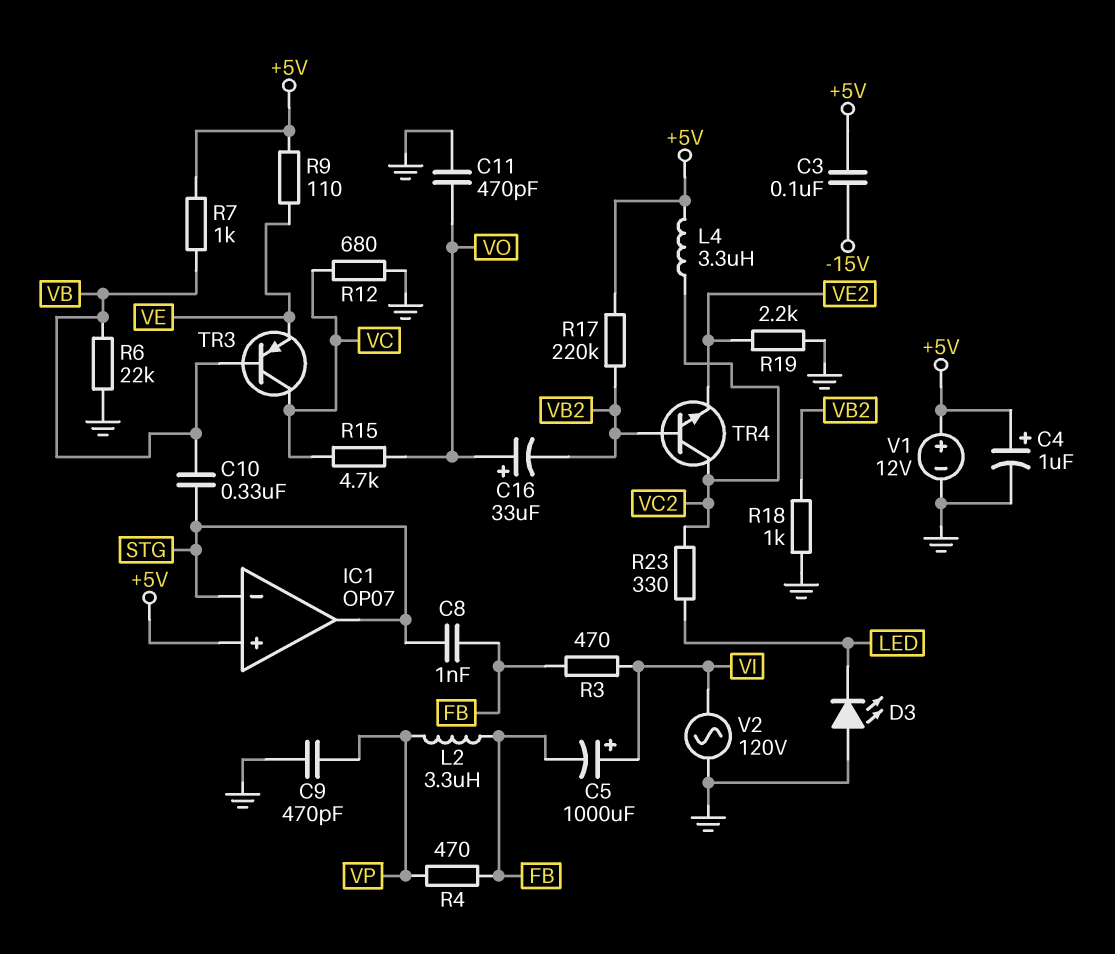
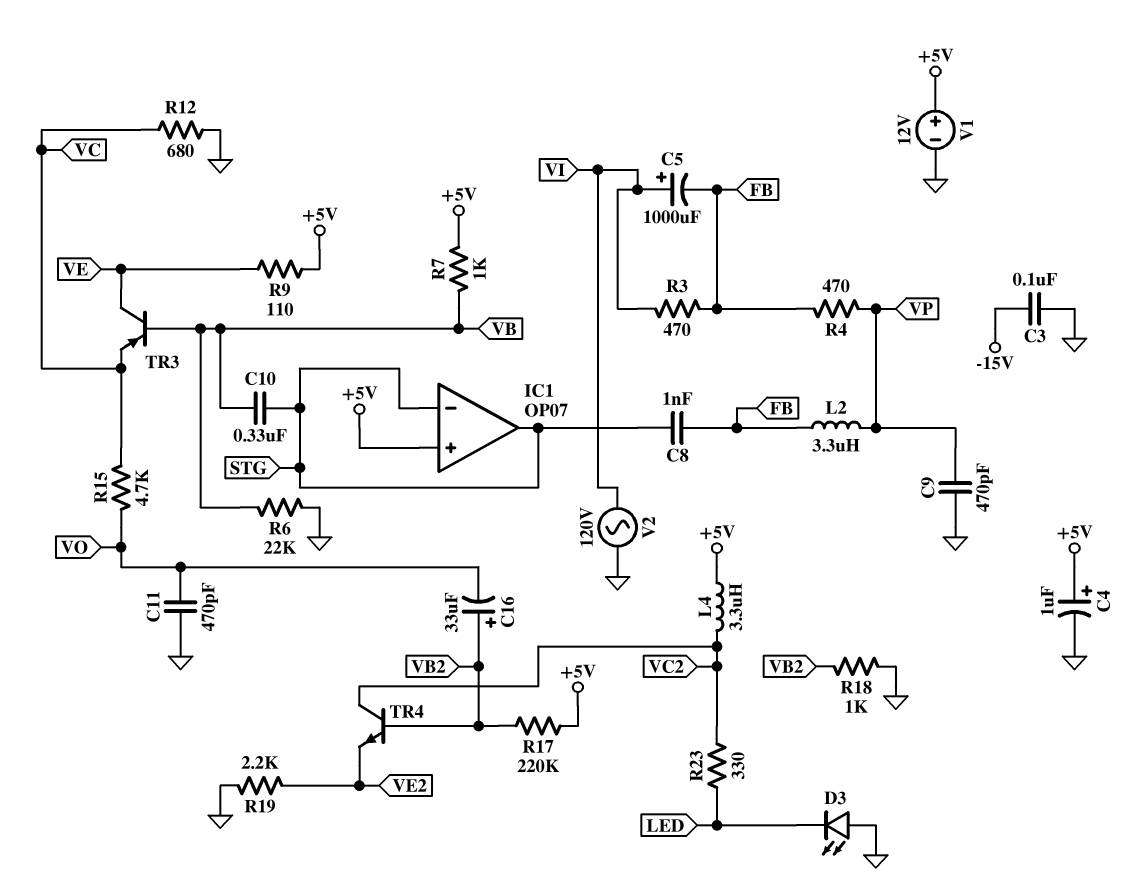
C3: 100nF (+5V, -15V) -> 100nF (-15V, GND)
C16: 33uF (plus VO, minus VB2) -> 33uF (plus VB2, minus VO)
TR3: PNP (B VB, C VC, E VE) -> PNP (B VB, C VE, E VC)

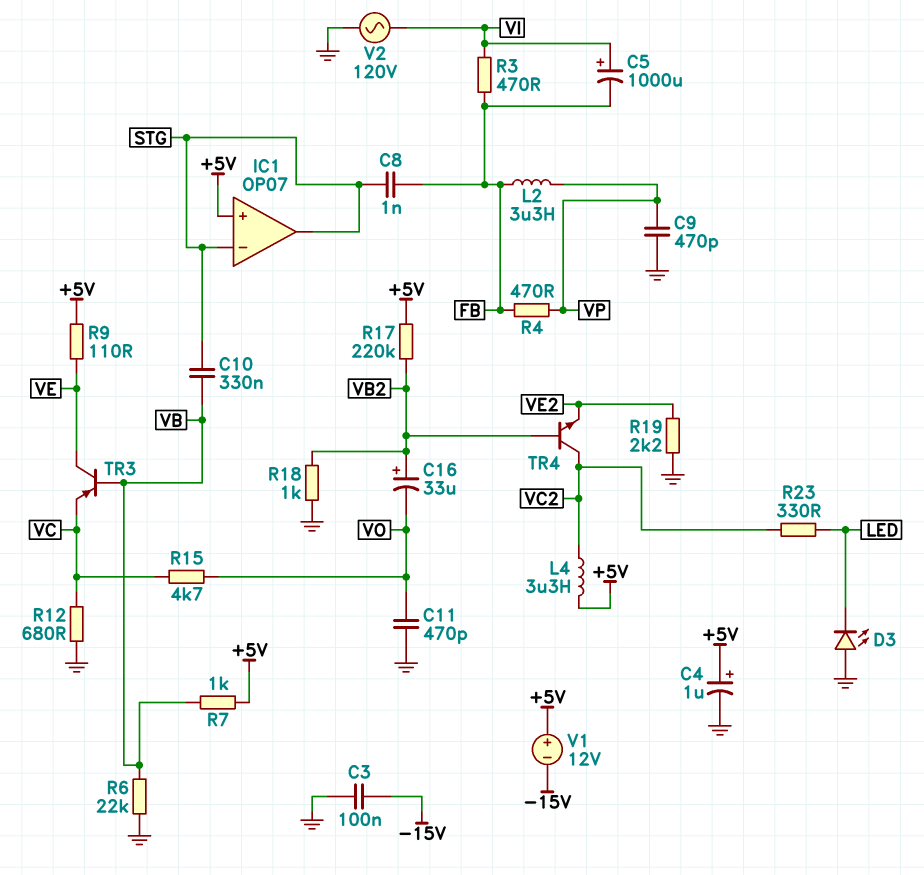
V1: 12V (plus +5V, minus GND) -> 12V (plus +5V, minus -15V)

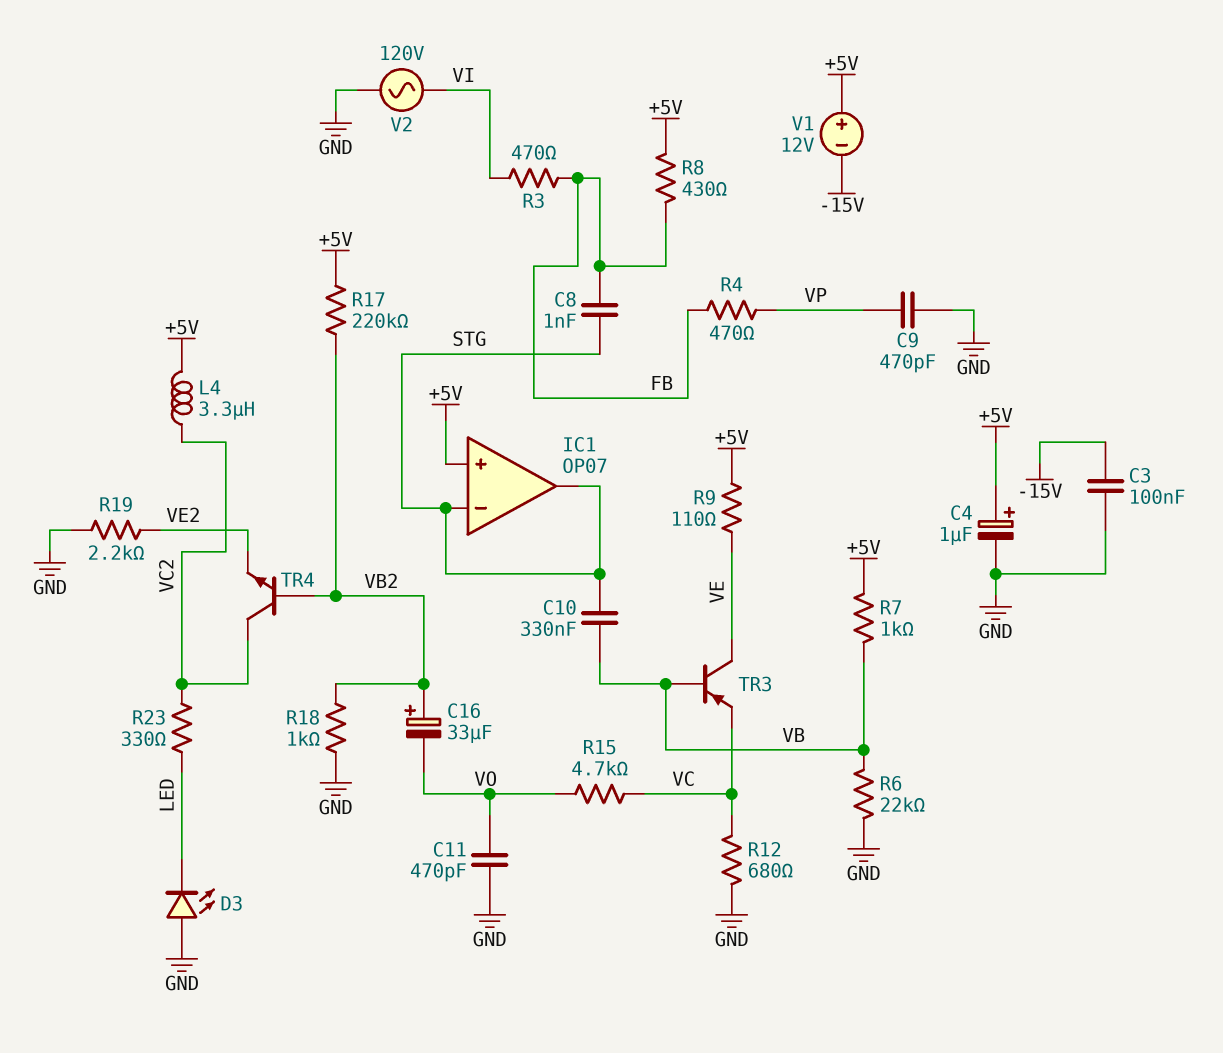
C5: 1000uF (plus VI, minus FB) -> none
L2: 3.3uH (FB, VP) -> none
R8: none -> 430 (+5V, FB)

